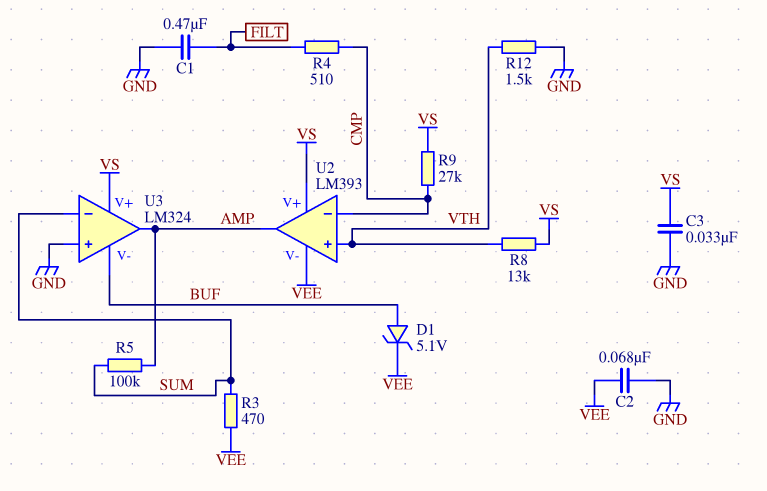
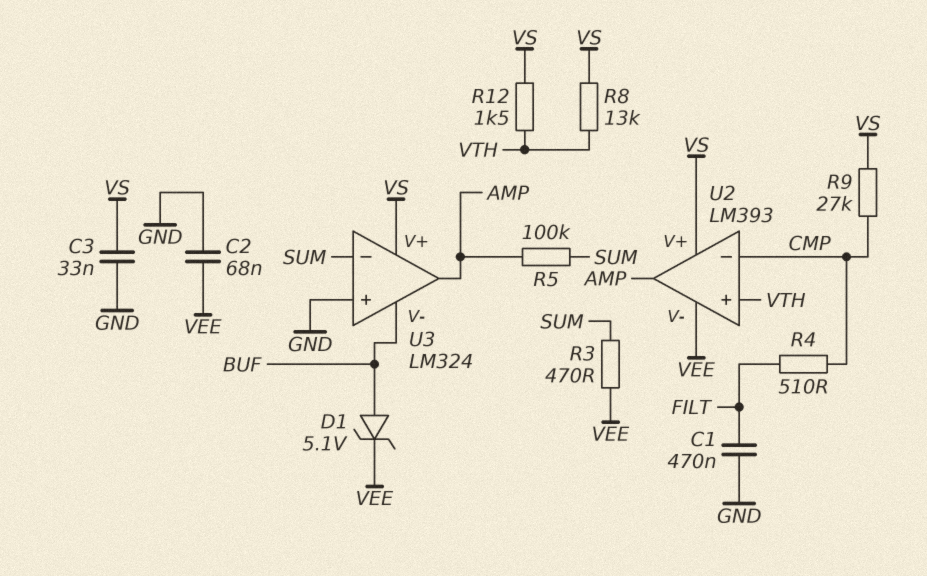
R12: 1.5k (GND, VTH) -> 1.5k (VS, VTH)

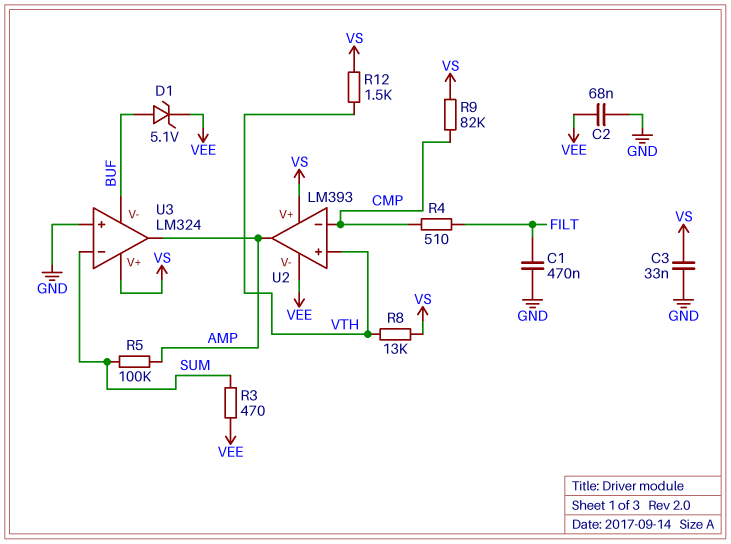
R9: 27k (CMP, VS) -> 82k (CMP, VS)

